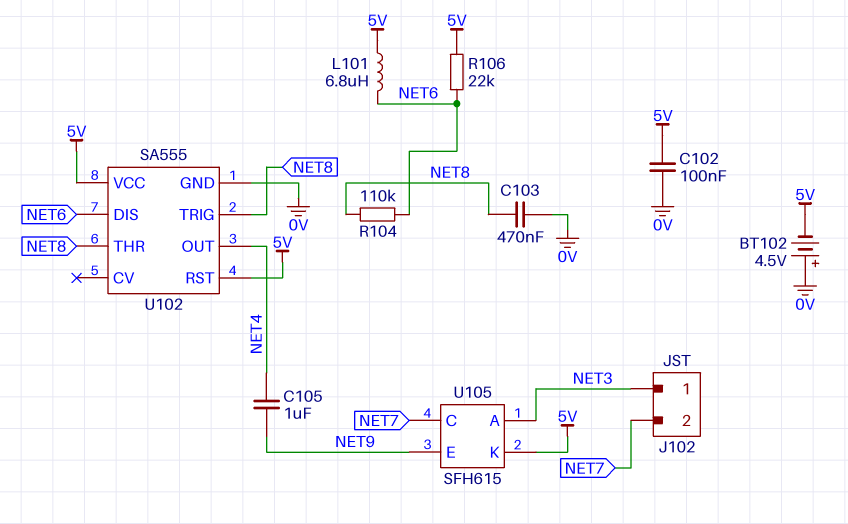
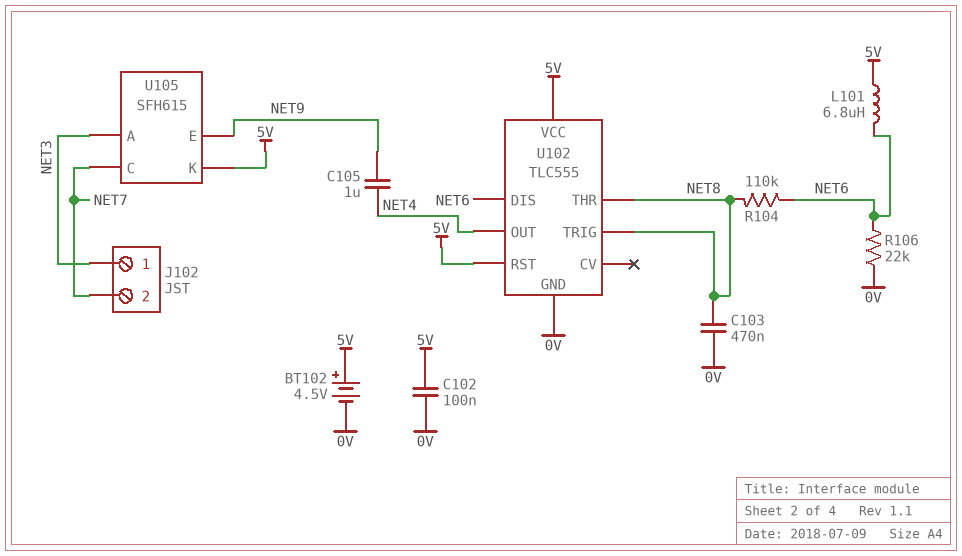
BT102: 4.5V (plus 0V, minus 5V) -> 4.5V (plus 5V, minus 0V)
R106: 22k (5V, NET6) -> 22k (0V, NET6)
U102: SA555 -> TLC555

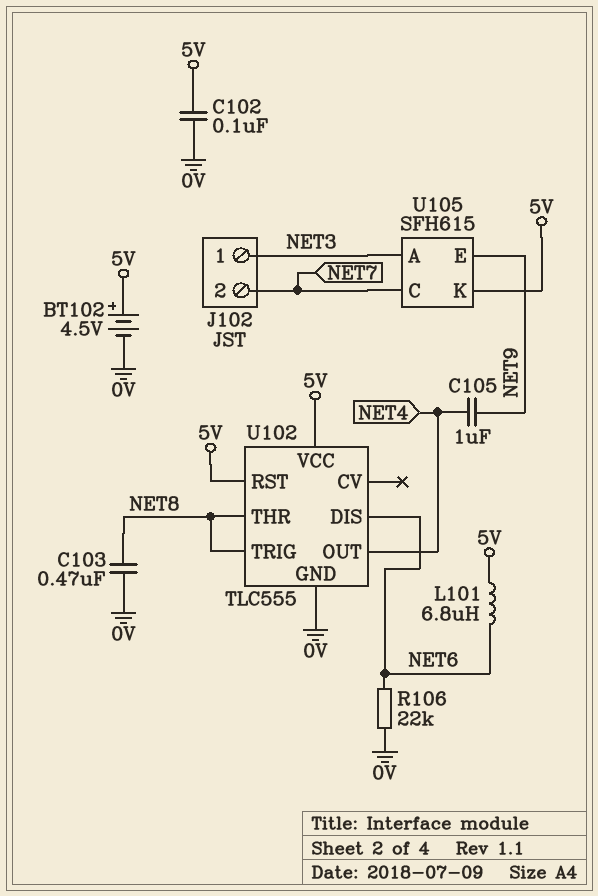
R104: 110k (NET6, NET8) -> none

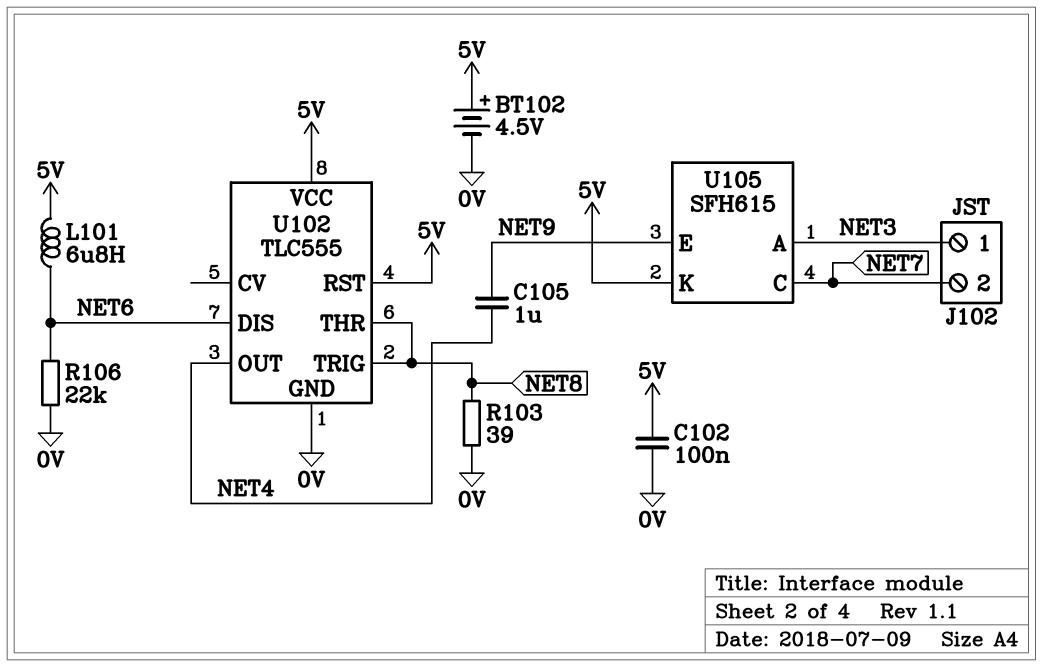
C103: 470nF (0V, NET8) -> none
R103: none -> 39 (0V, NET8)

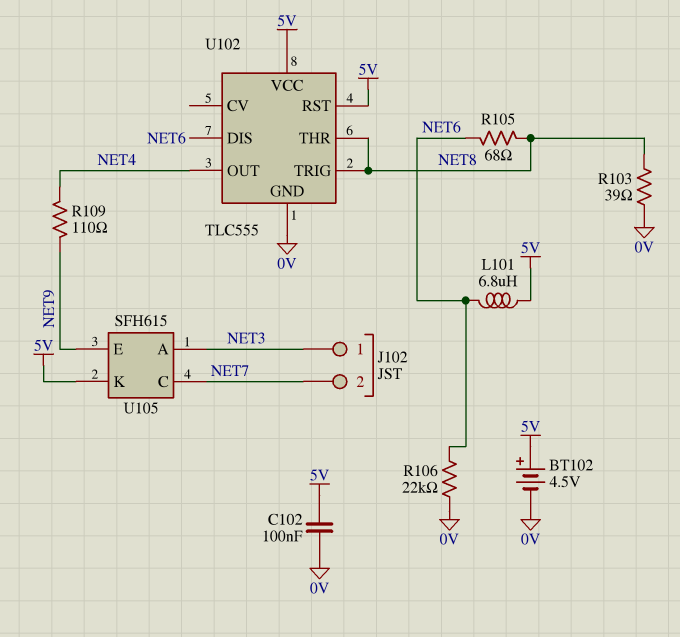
C105: 1uF (NET4, NET9) -> none
R105: none -> 68 (NET6, NET8)
R109: none -> 110 (NET4, NET9)

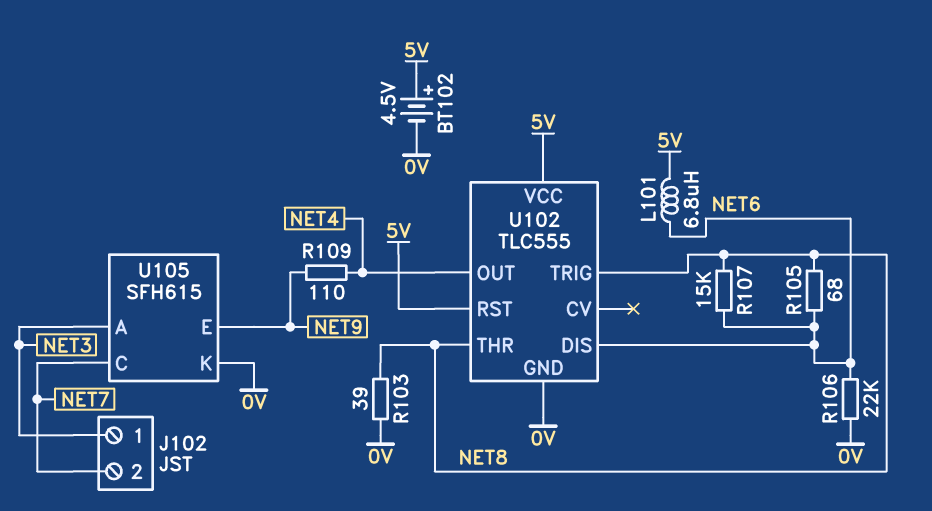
C102: 100nF (0V, 5V) -> none
R107: none -> 15k (NET6, NET8)
U105 pin K: 5V -> 0V

